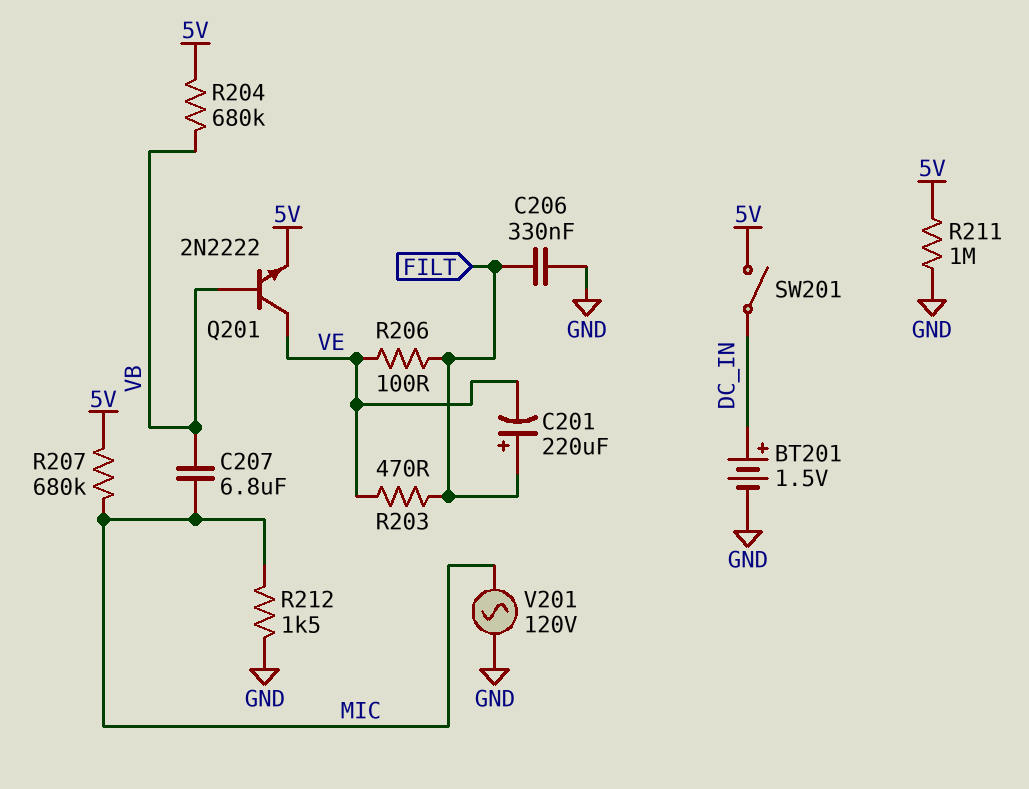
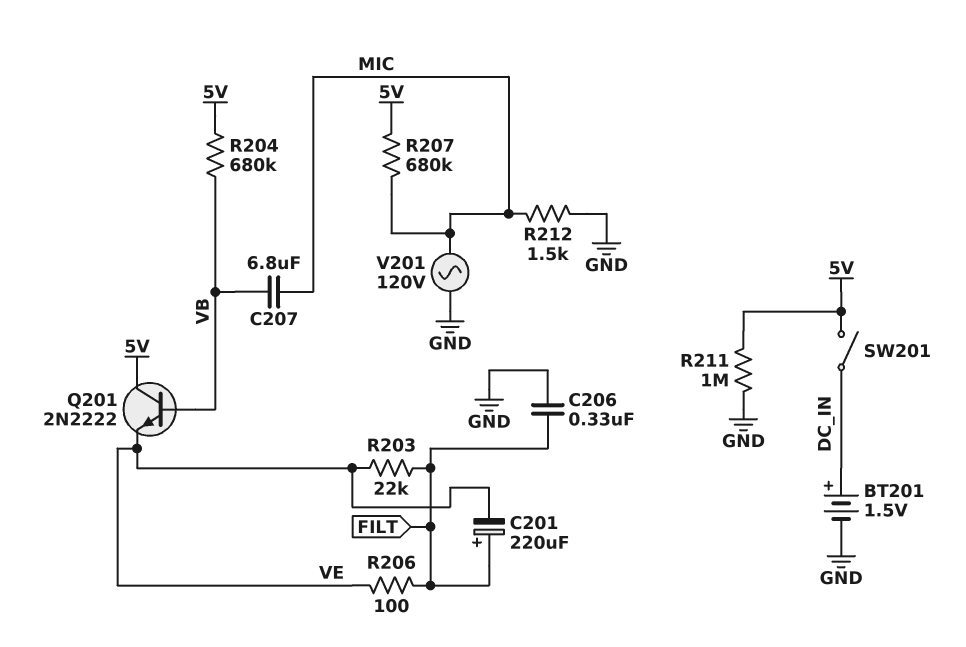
Q201: NPN 2N2222 (B VB, C VE, E 5V) -> NPN 2N2222 (B VB, C 5V, E VE)
R203: 470 (FILT, VE) -> 22k (FILT, VE)

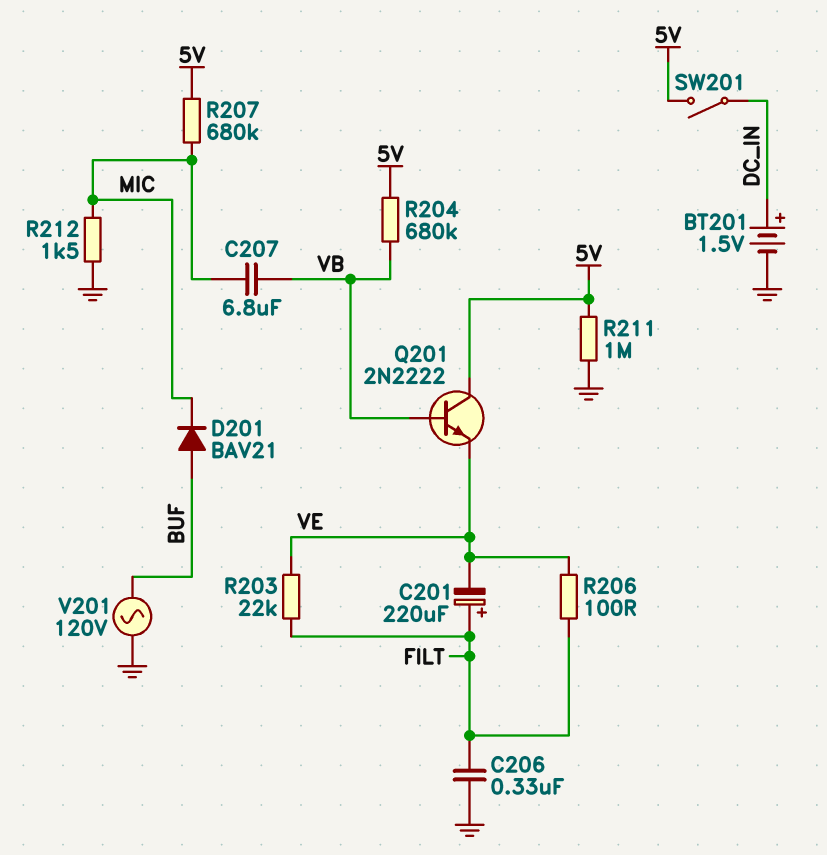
D201: none -> diode BAV21 (A BUF, K MIC)
V201: AC 120V (GND, MIC) -> AC 120V (BUF, GND)

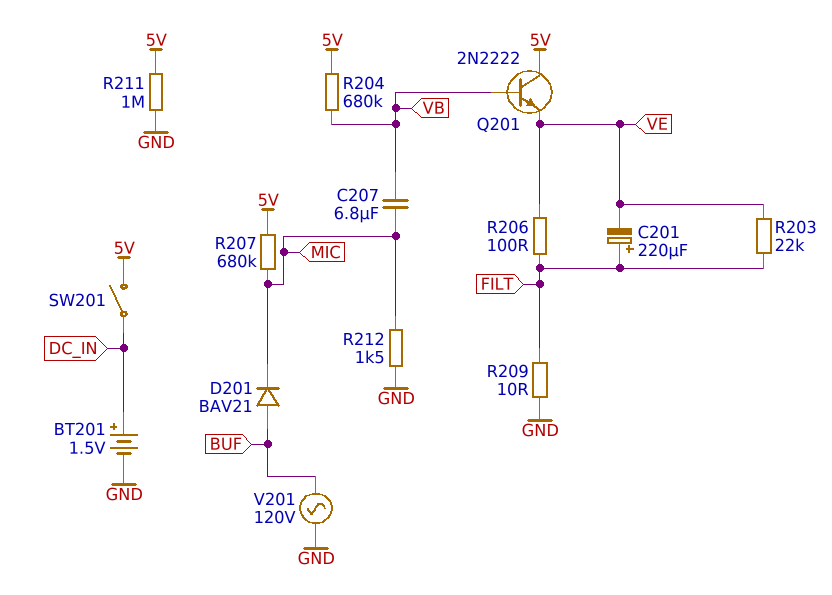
C206: 330nF (FILT, GND) -> none
R209: none -> 10 (FILT, GND)

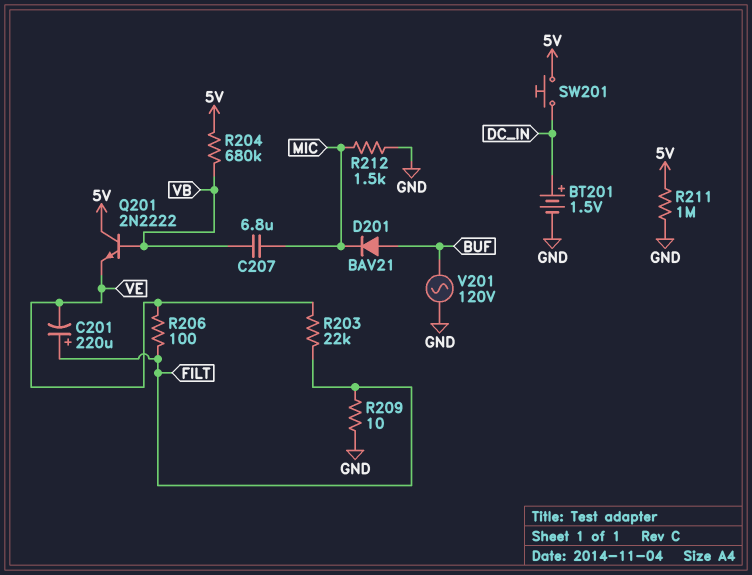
R207: 680k (5V, MIC) -> none
SW201: switch (5V, DC_IN) -> button (5V, DC_IN)

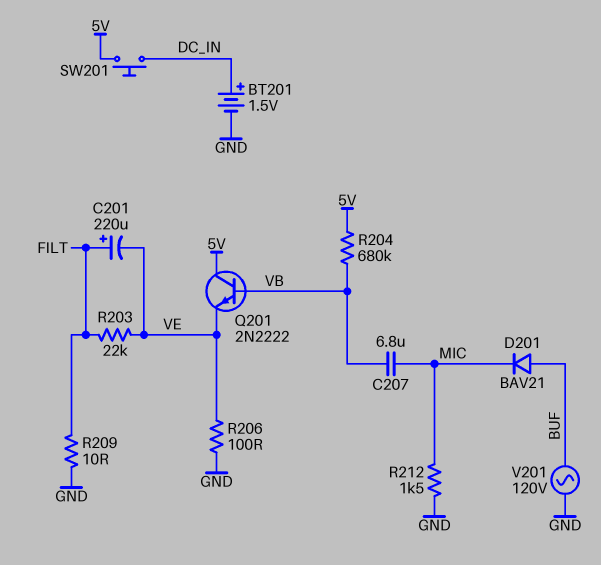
R206: 100 (FILT, VE) -> 100 (GND, VE)
R211: 1M (5V, GND) -> none

